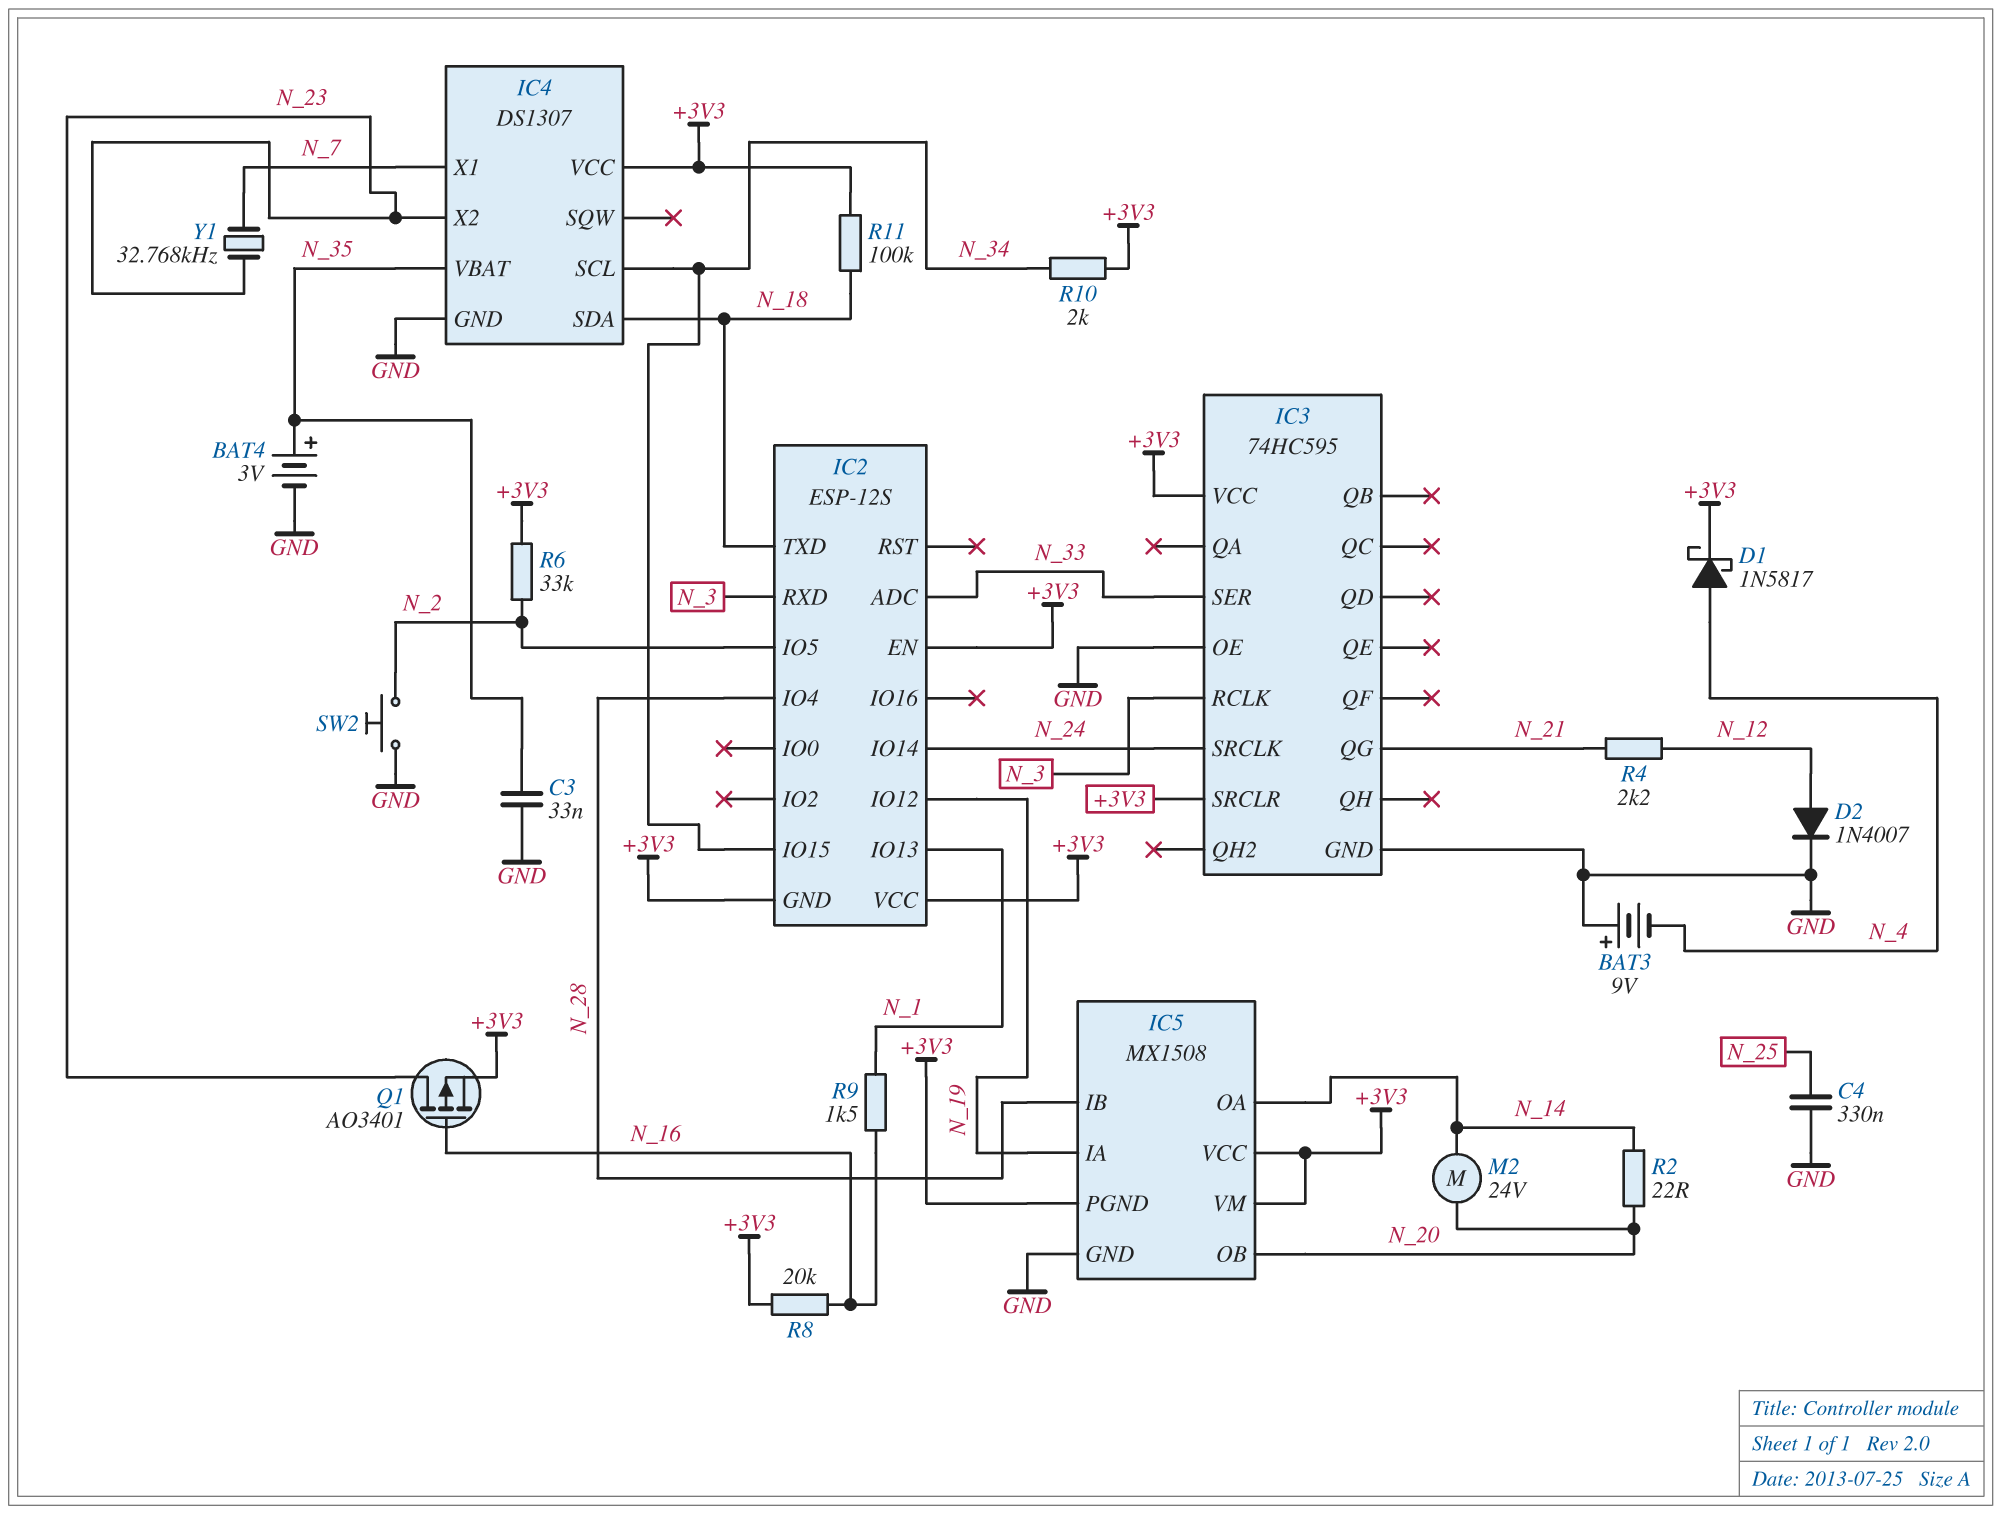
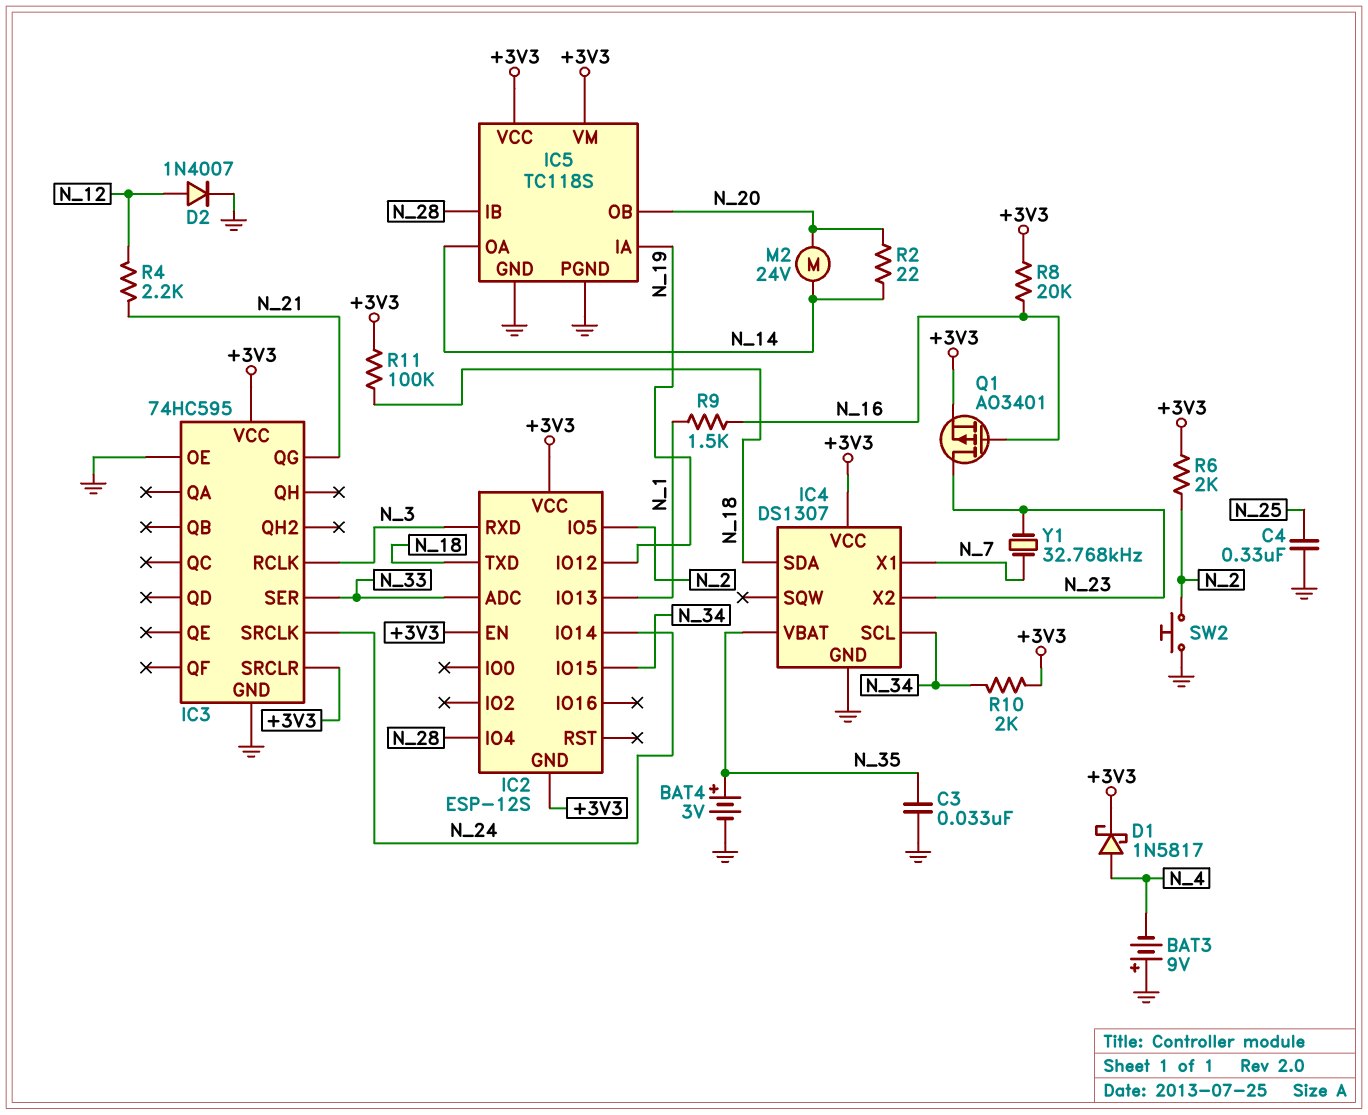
IC5: MX1508 -> TC118S
IC5 pin PGND: +3V3 -> GND
R6: 33k (+3V3, N_2) -> 2k (+3V3, N_2)

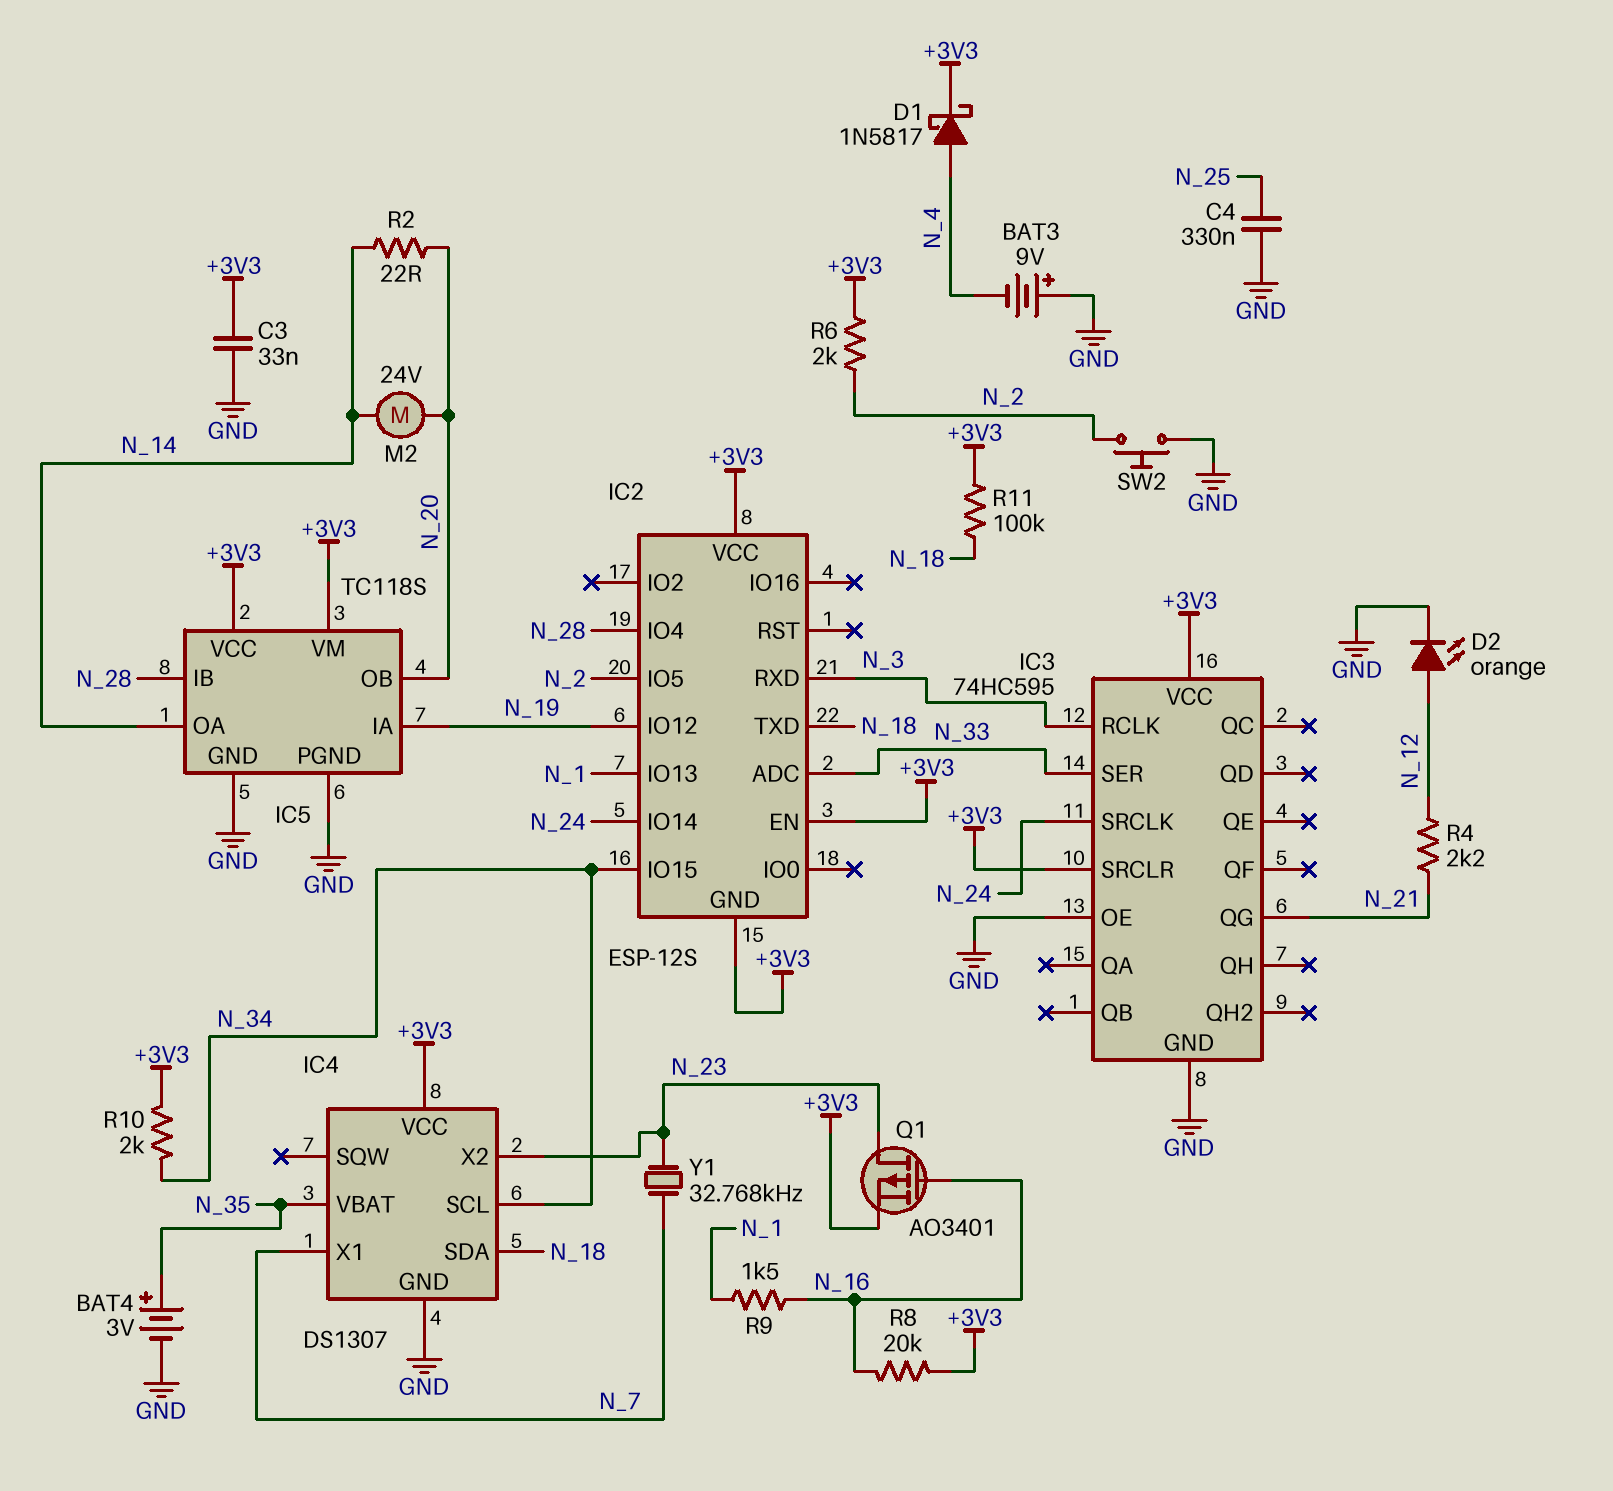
C3: 33nF (GND, N_35) -> 33nF (+3V3, GND)
D2: diode 1N4007 (A N_12, K GND) -> LED orange (A N_12, K GND)

